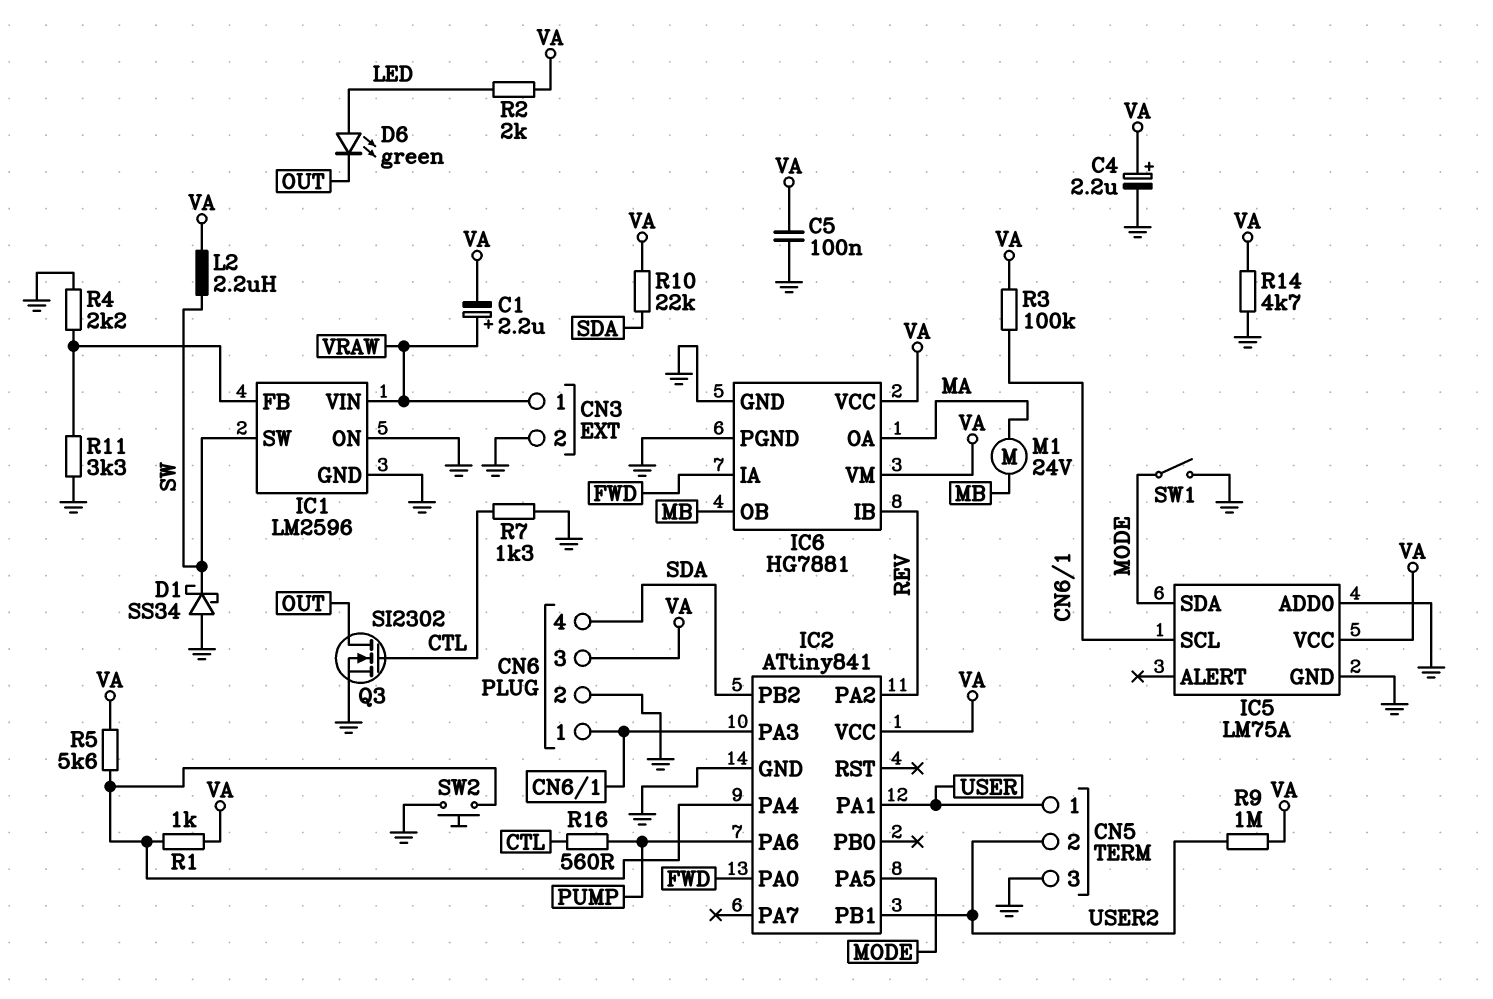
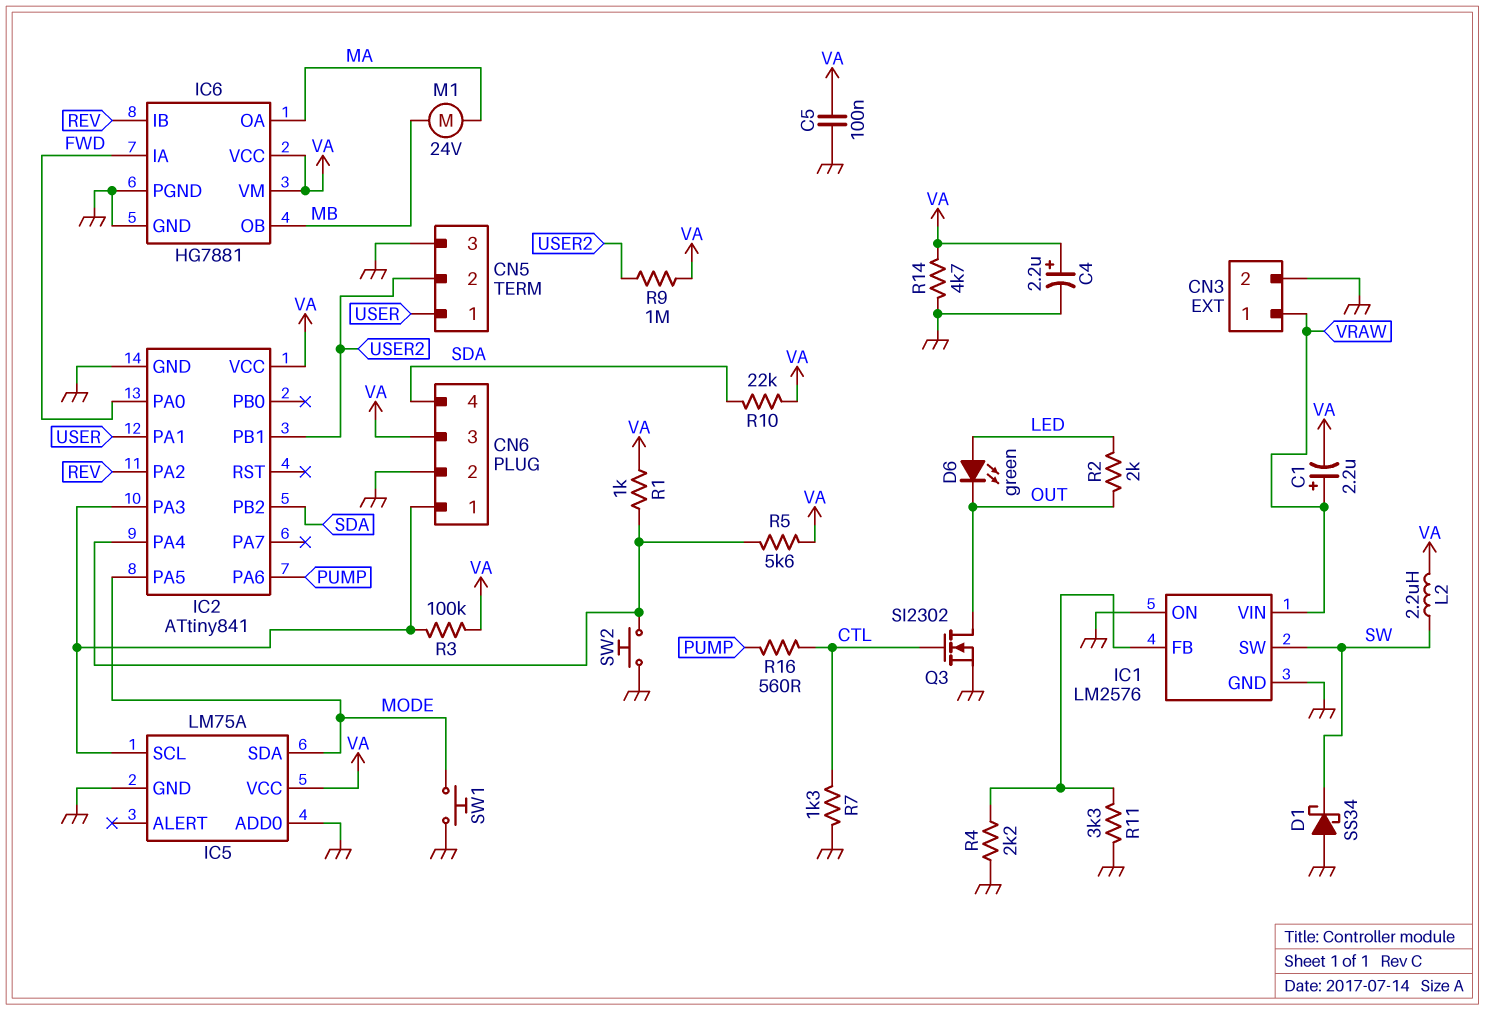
IC1: LM2596 -> LM2576
R2: 2k (LED, VA) -> 2k (LED, OUT)
SW1: switch (GND, MODE) -> button (GND, MODE)

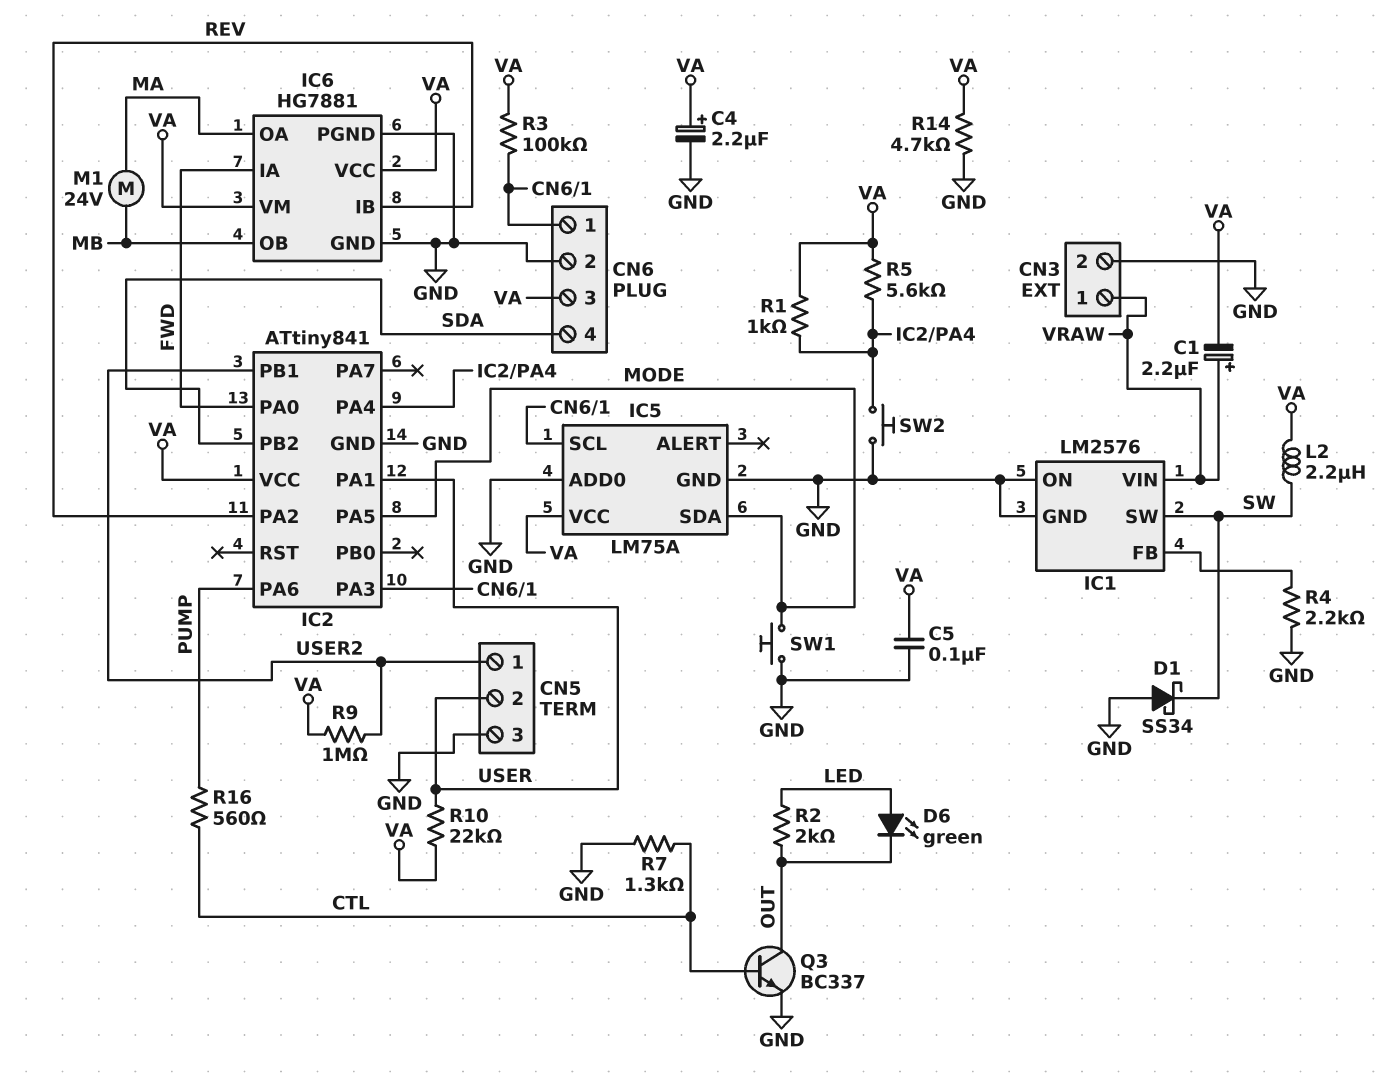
CN5 pin 1: USER -> USER2
CN5 pin 2: USER2 -> USER
Q3: NMOS SI2302 (G CTL, D OUT, S GND) -> NPN BC337 (B CTL, C OUT, E GND)
R10: 22k (SDA, VA) -> 22k (USER, VA)
R11: 3.3k (GND, IC1/FB) -> none

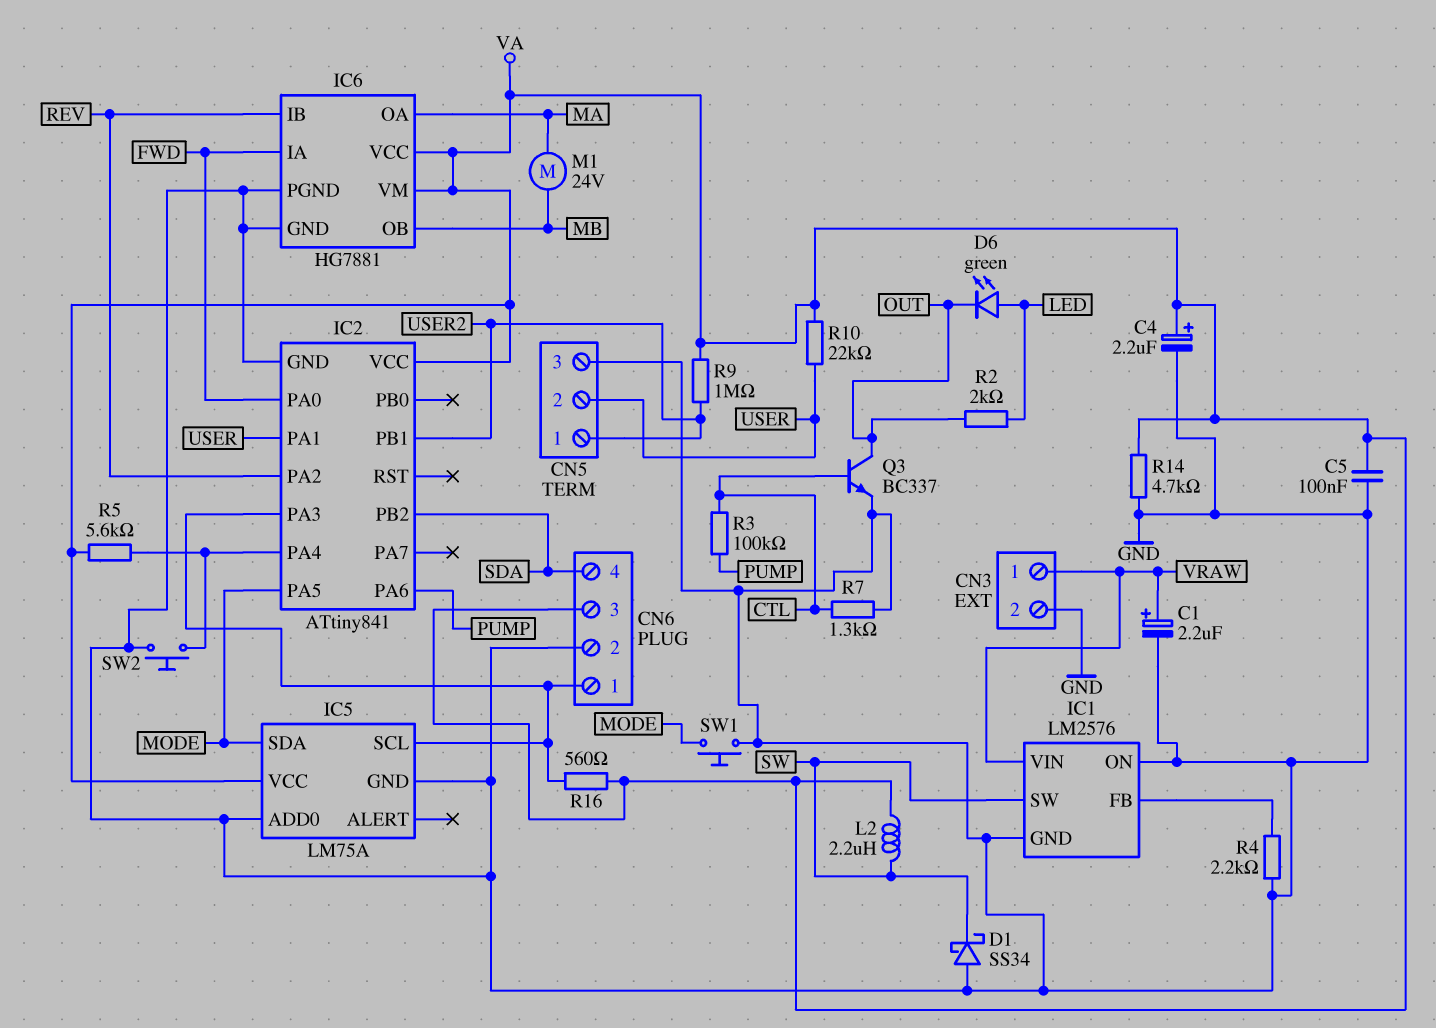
C1: 2.2uF (plus VRAW, minus VA) -> 2.2uF (plus VRAW, minus GND)
R1: 1k (IC2/PA4, VA) -> none
R3: 100k (CN6/1, VA) -> 100k (CTL, PUMP)
R16: 560 (CTL, PUMP) -> 560 (CN6/1, VA)

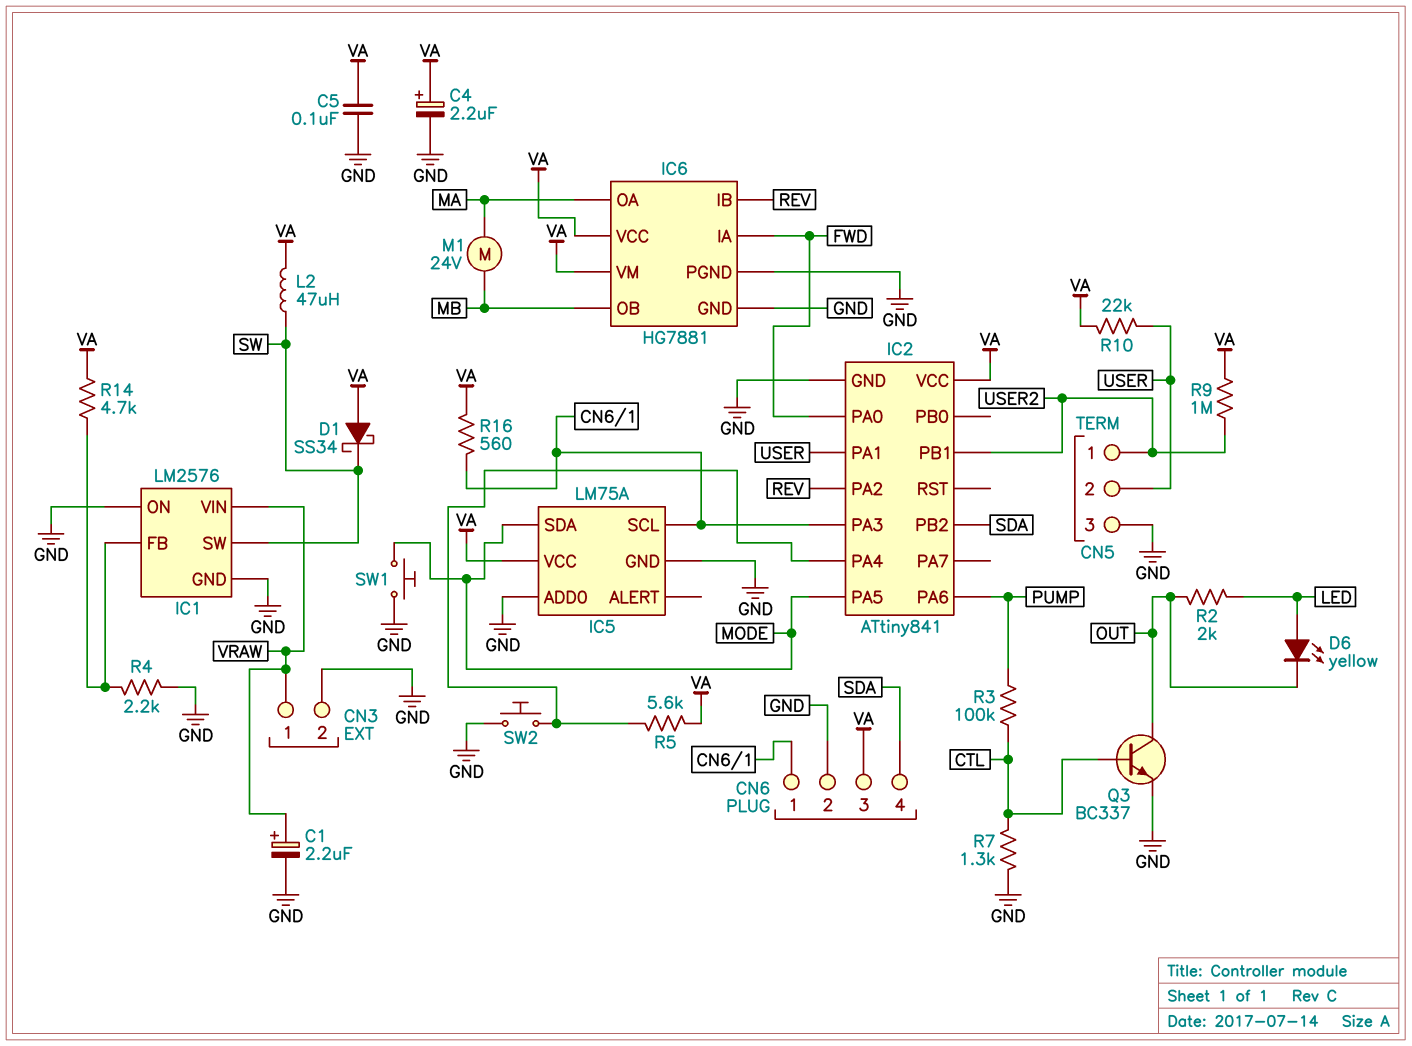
D1: schottky SS34 (A GND, K SW) -> schottky SS34 (A VA, K SW)
D6: LED green (A LED, K OUT) -> LED yellow (A LED, K OUT)
L2: 2.2uH (SW, VA) -> 47uH (SW, VA)
R14: 4.7k (GND, VA) -> 4.7k (IC1/FB, VA)

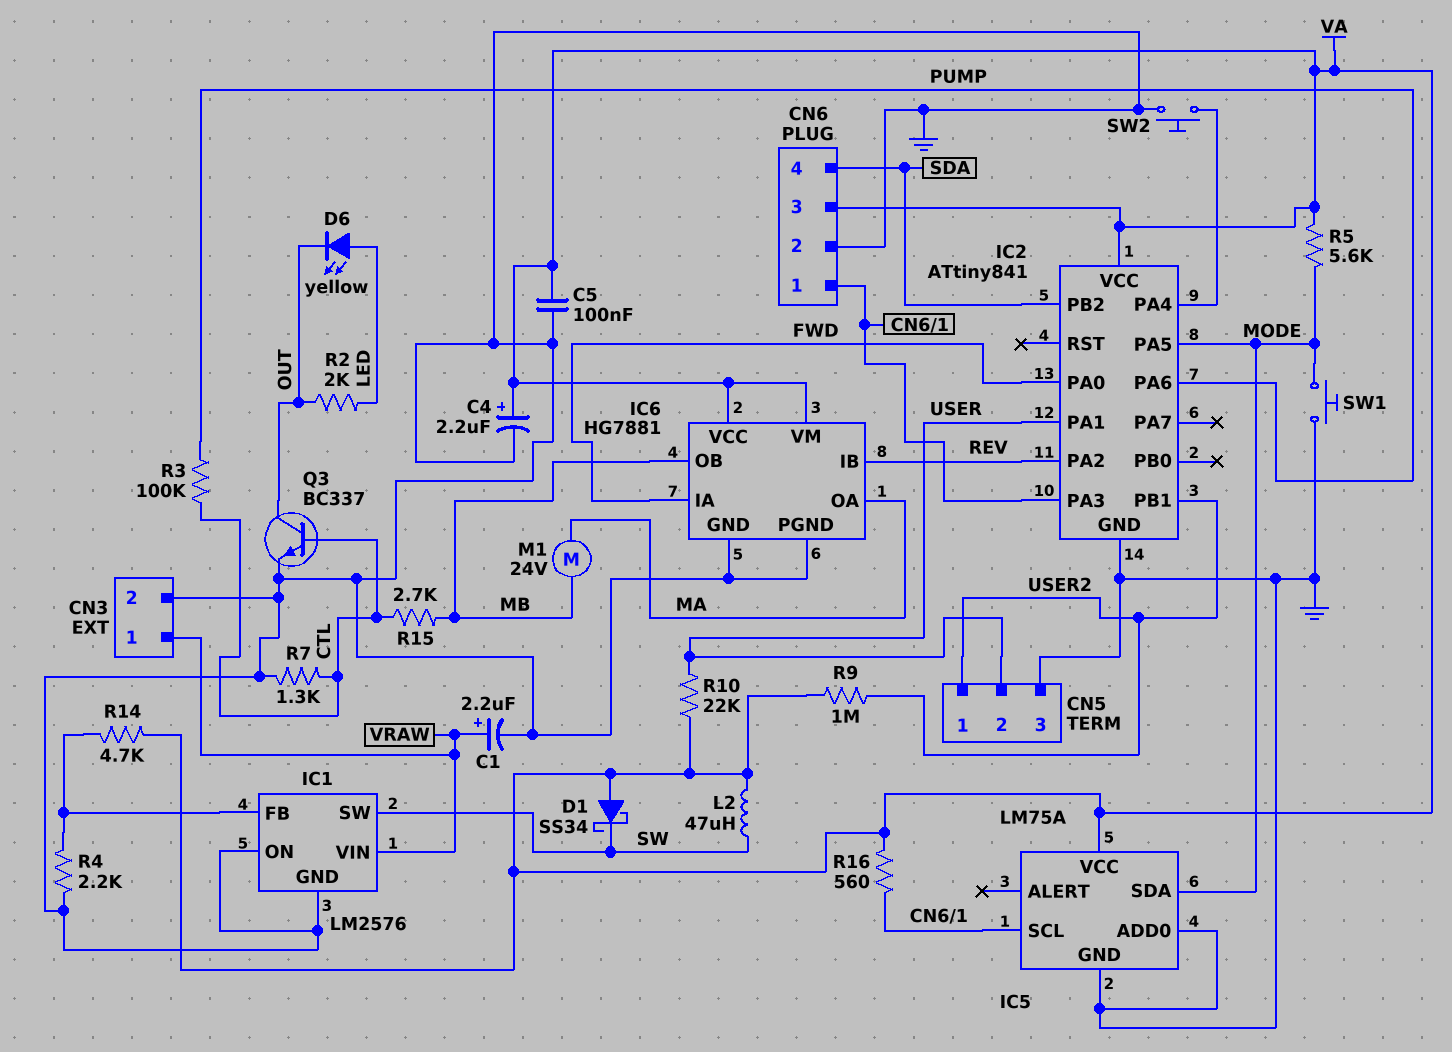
R5: 5.6k (IC2/PA4, VA) -> 5.6k (MODE, VA)
R15: none -> 2.7k (CTL, MB)

